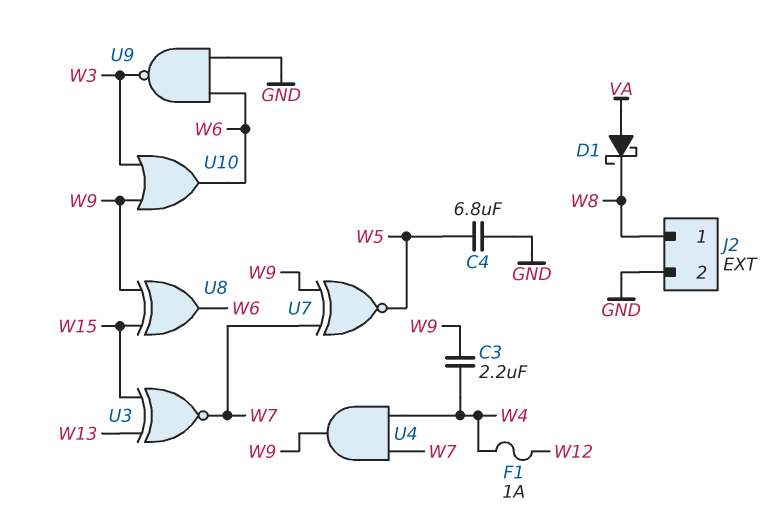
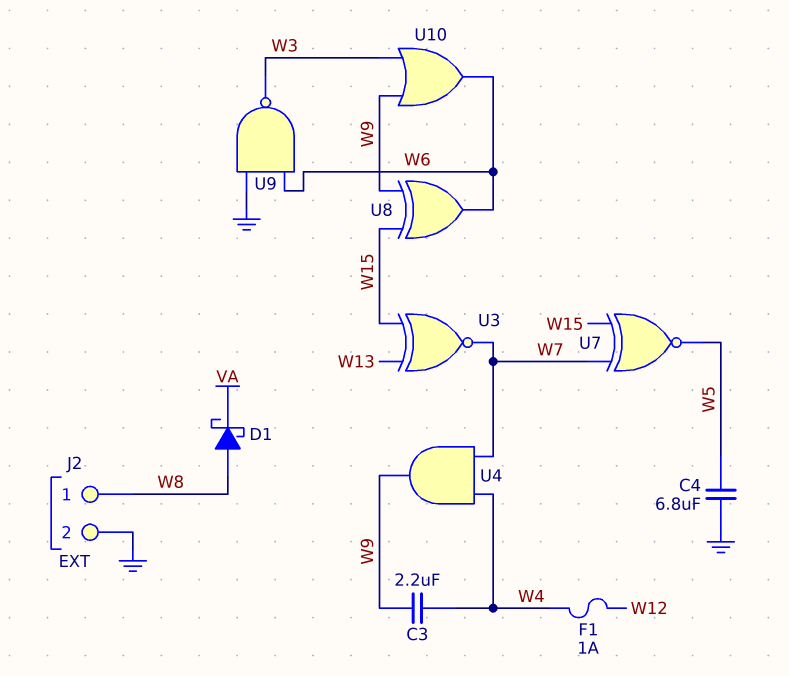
D1: schottky (A VA, K W8) -> schottky (A W8, K VA)
U7: XNOR (in W7, in W9, out W5) -> XNOR (in W7, in W15, out W5)

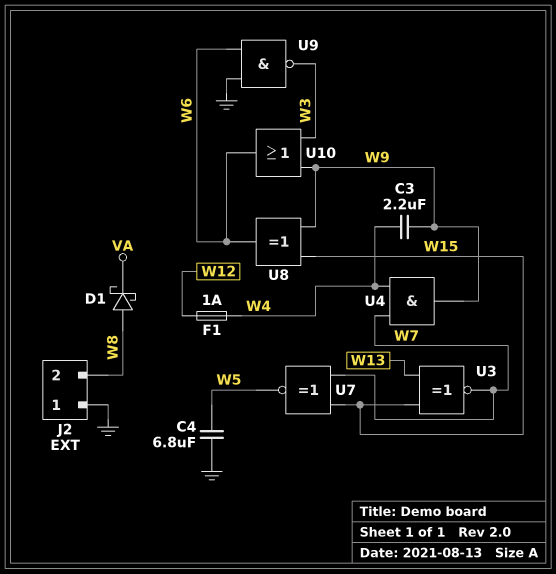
J2 pin 1: W8 -> GND
J2 pin 2: GND -> W8

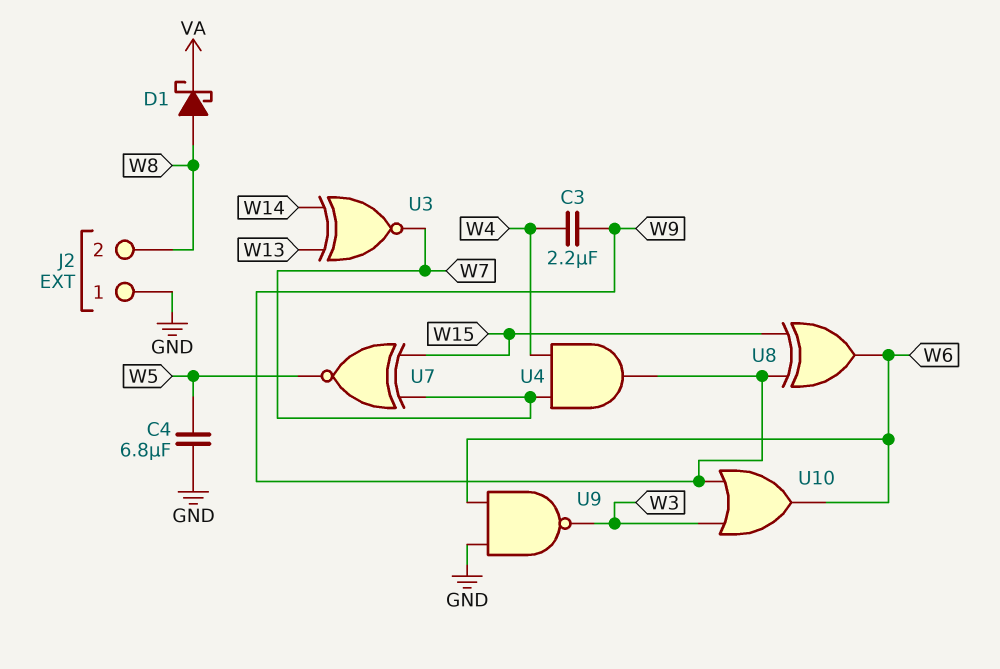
F1: 1A (W4, W12) -> none
U3: XNOR (in W13, in W15, out W7) -> XNOR (in W13, in W14, out W7)

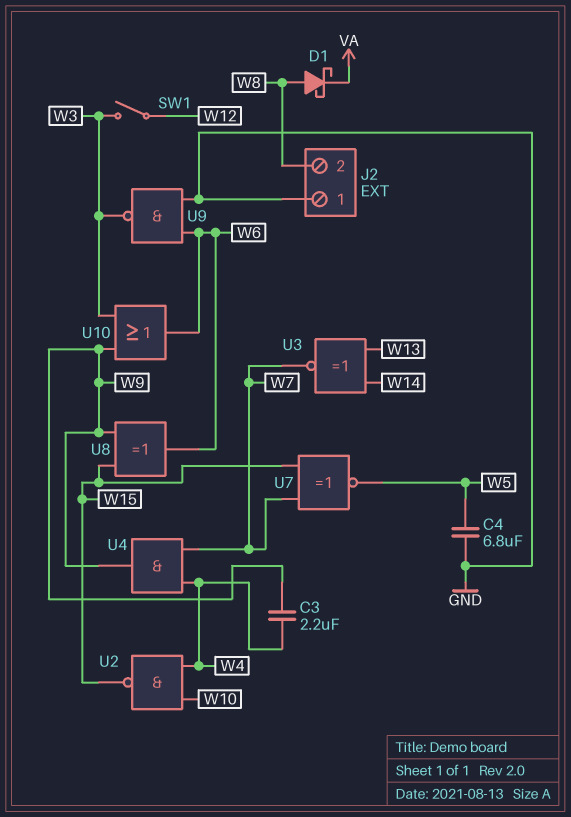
SW1: none -> switch (W3, W12)
U2: none -> NAND (in W4, in W10, out W15)

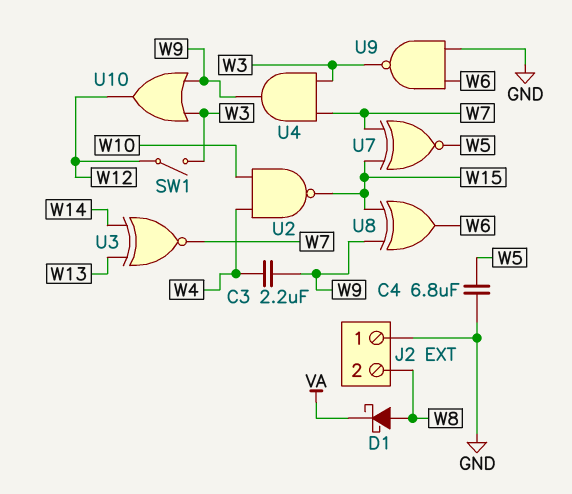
U4: AND (in W4, in W7, out W9) -> AND (in W3, in W7, out W9)
U10: OR (in W3, in W9, out W6) -> OR (in W3, in W9, out W12)

